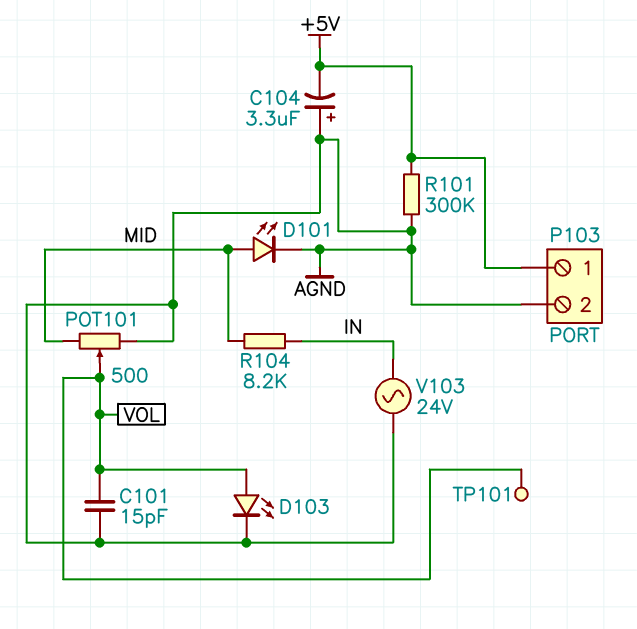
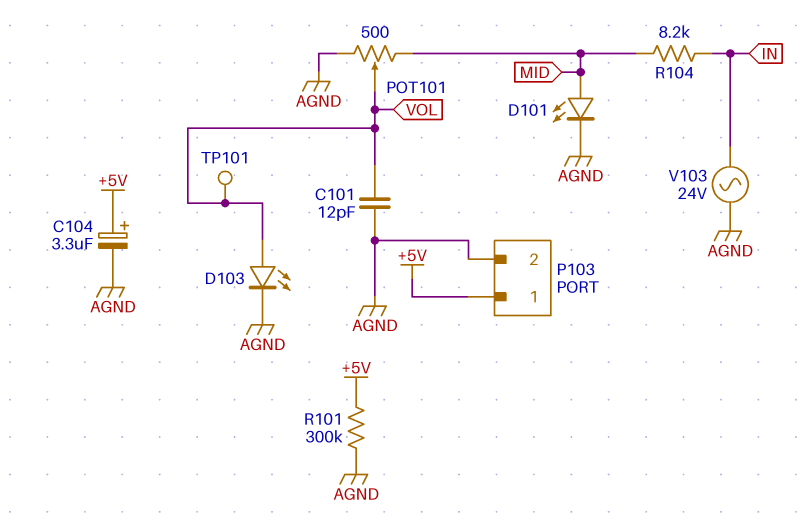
C101: 15pF (AGND, VOL) -> 12pF (AGND, VOL)
C104: 3.3uF (plus AGND, minus +5V) -> 3.3uF (plus +5V, minus AGND)

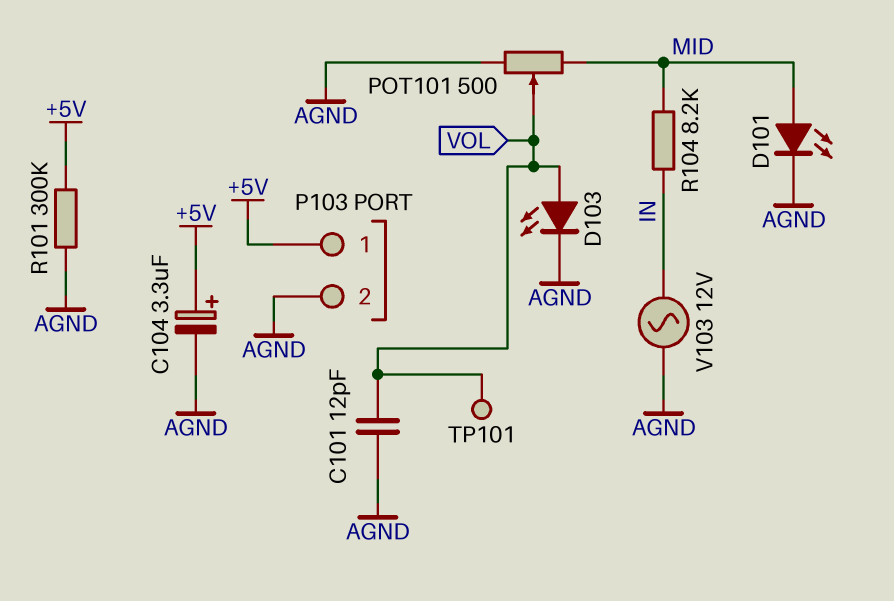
V103: AC 24V (AGND, IN) -> AC 12V (AGND, IN)

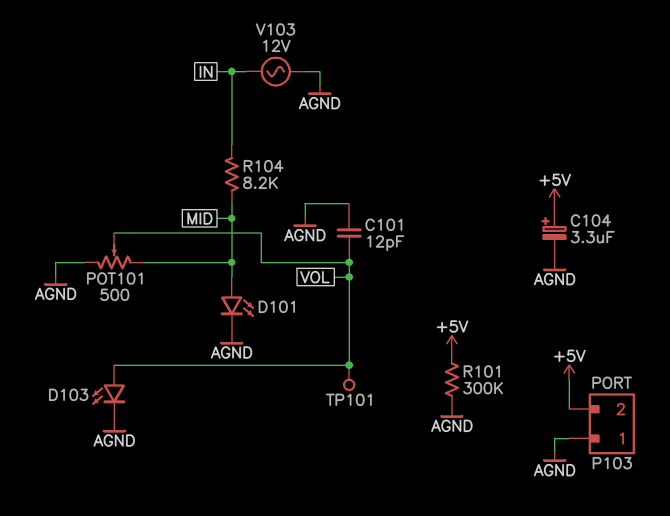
P103 pin 1: +5V -> AGND
P103 pin 2: AGND -> +5V

